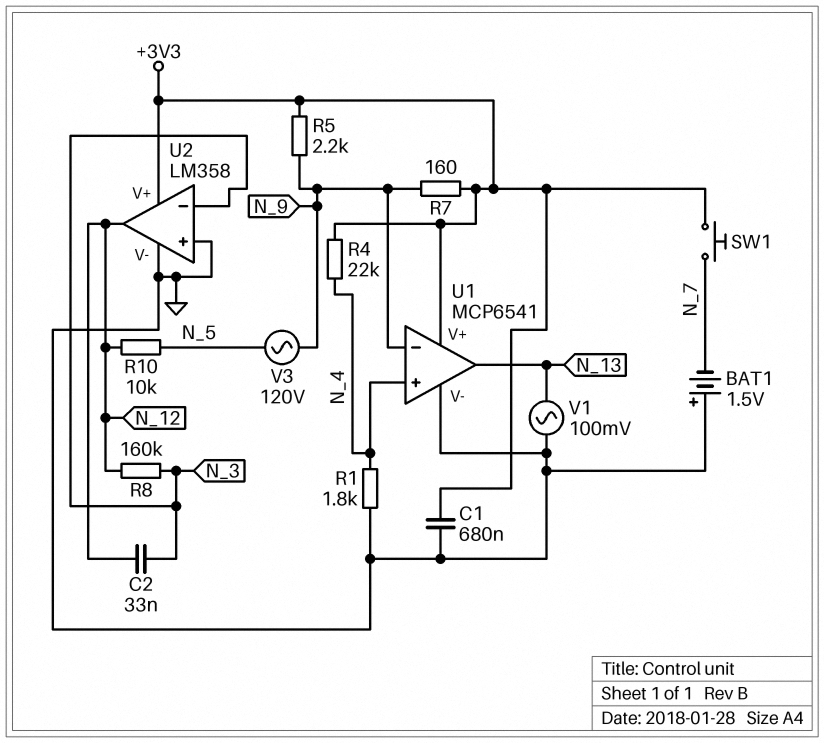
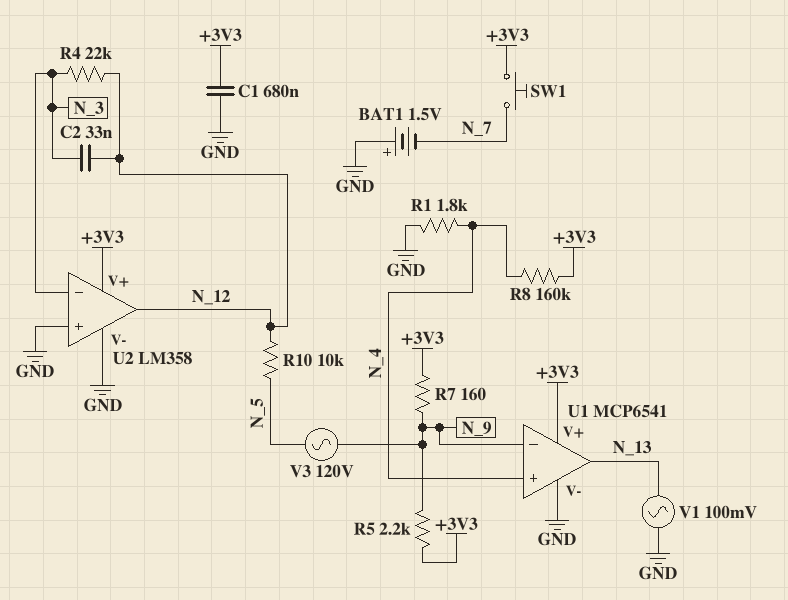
R4: 22k (+3V3, N_4) -> 22k (N_3, N_12)
R8: 160k (N_3, N_12) -> 160k (+3V3, N_4)

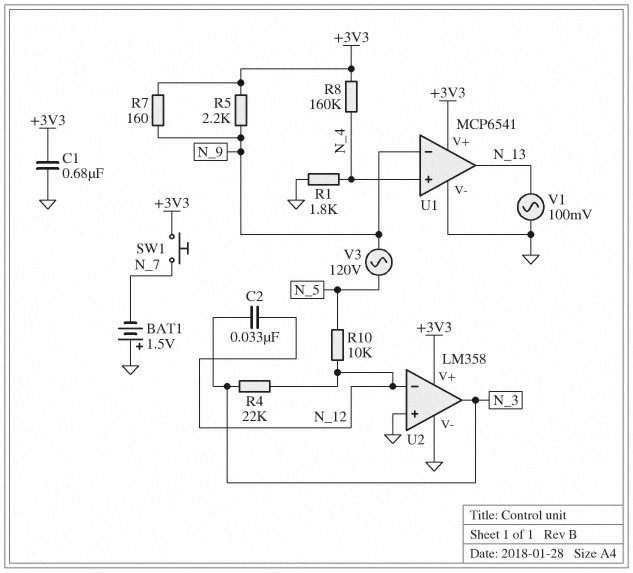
U2 pin in-: N_3 -> N_12
U2 pin out: N_12 -> N_3

